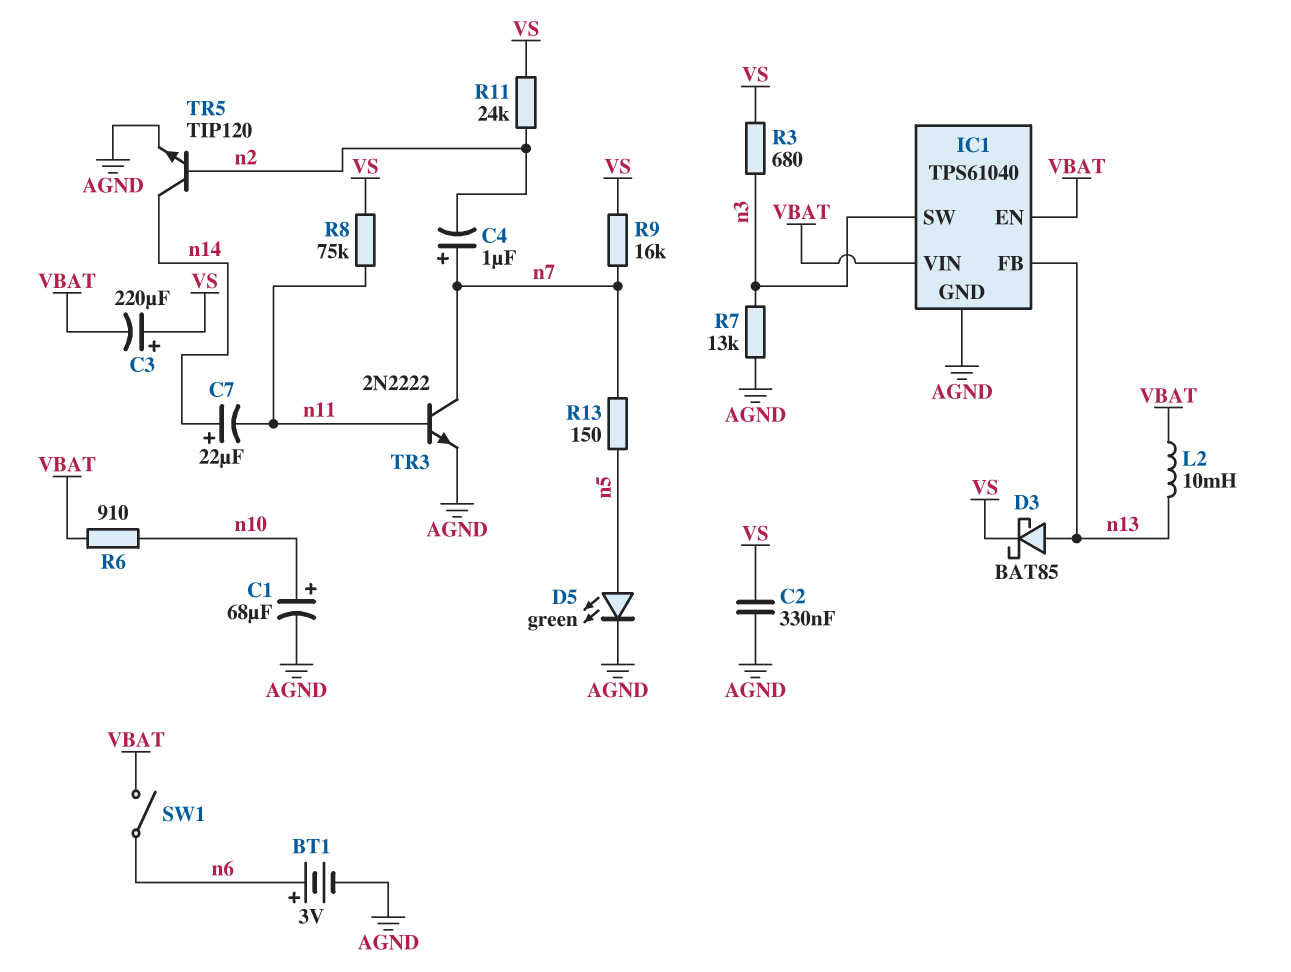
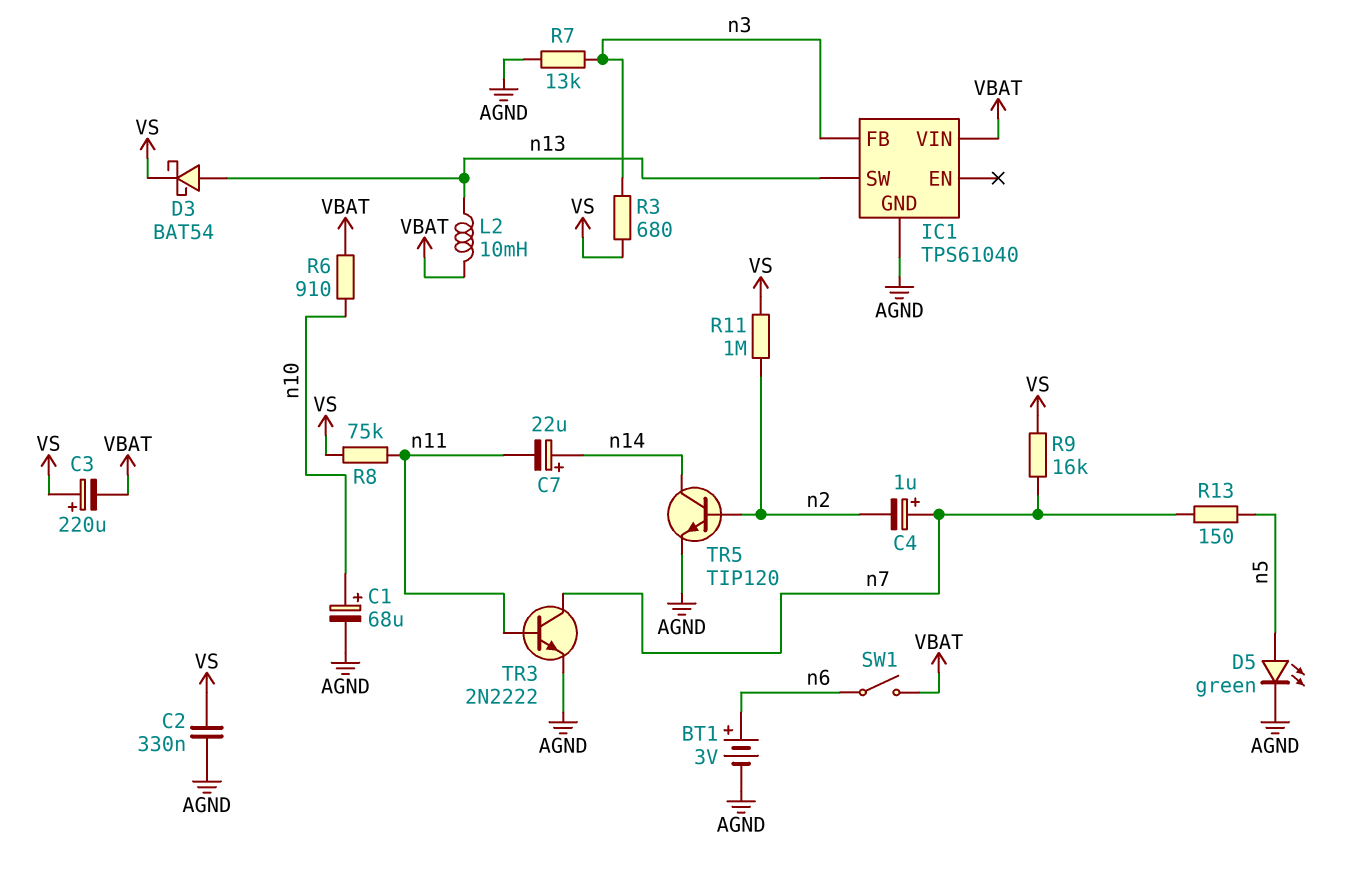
D3: schottky BAT85 (A n13, K VS) -> schottky BAT54 (A n13, K VS)
IC1 pin EN: VBAT -> none
IC1 pin FB: n13 -> n3
IC1 pin SW: n3 -> n13
R11: 24k (VS, n2) -> 1M (VS, n2)

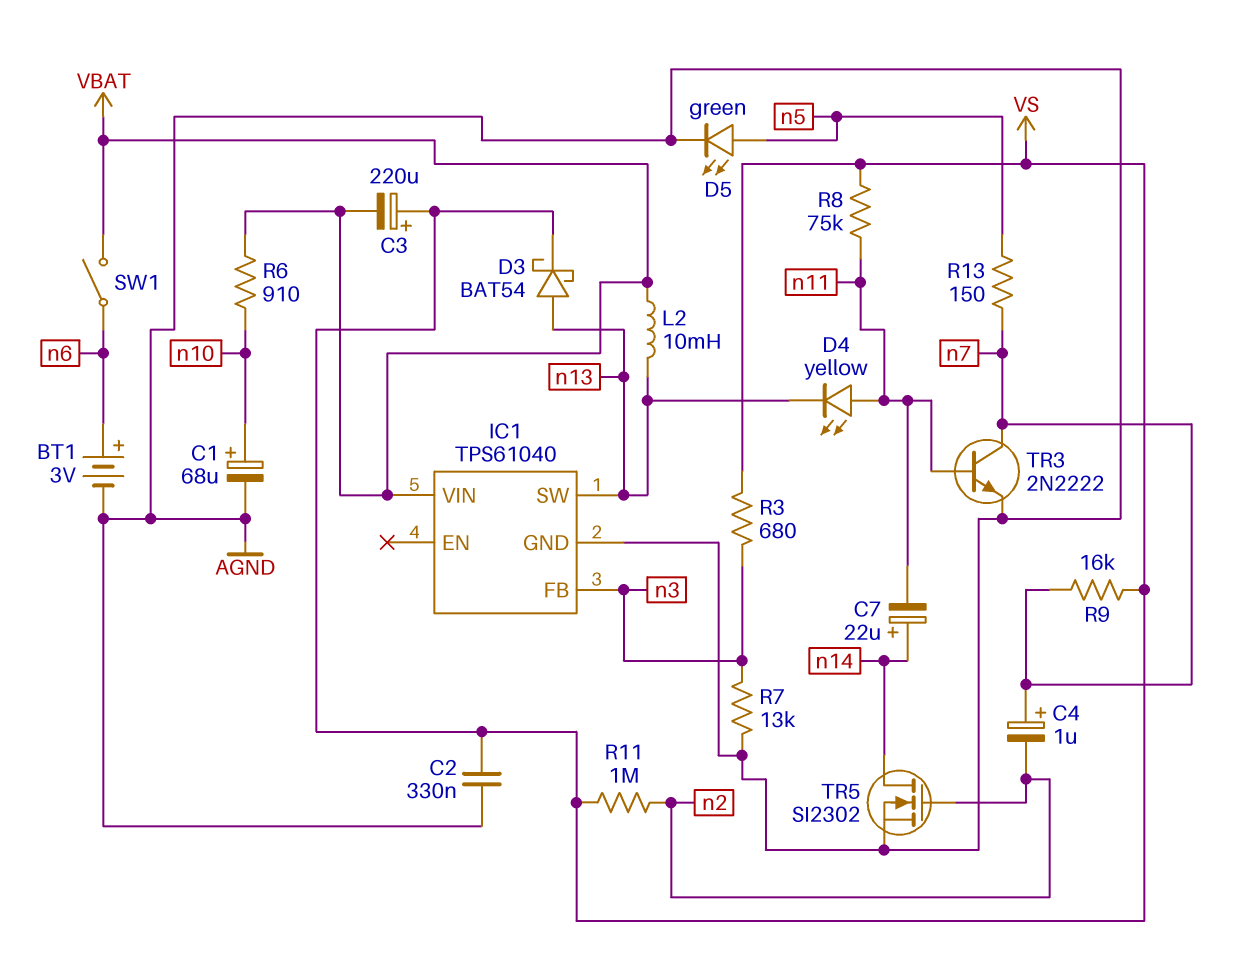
D4: none -> LED yellow (A n11, K n13)
TR5: NPN TIP120 (B n2, C n14, E AGND) -> NMOS SI2302 (G n2, D n14, S AGND)

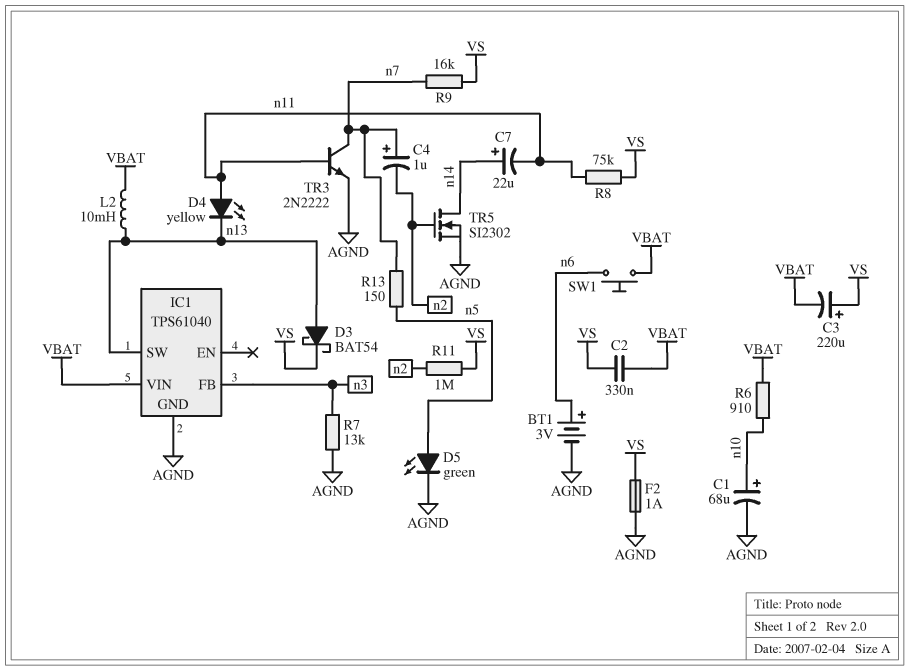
C2: 330nF (AGND, VS) -> 330nF (VBAT, VS)
F2: none -> 1A (AGND, VS)
R3: 680 (VS, n3) -> none
SW1: switch (VBAT, n6) -> button (VBAT, n6)

